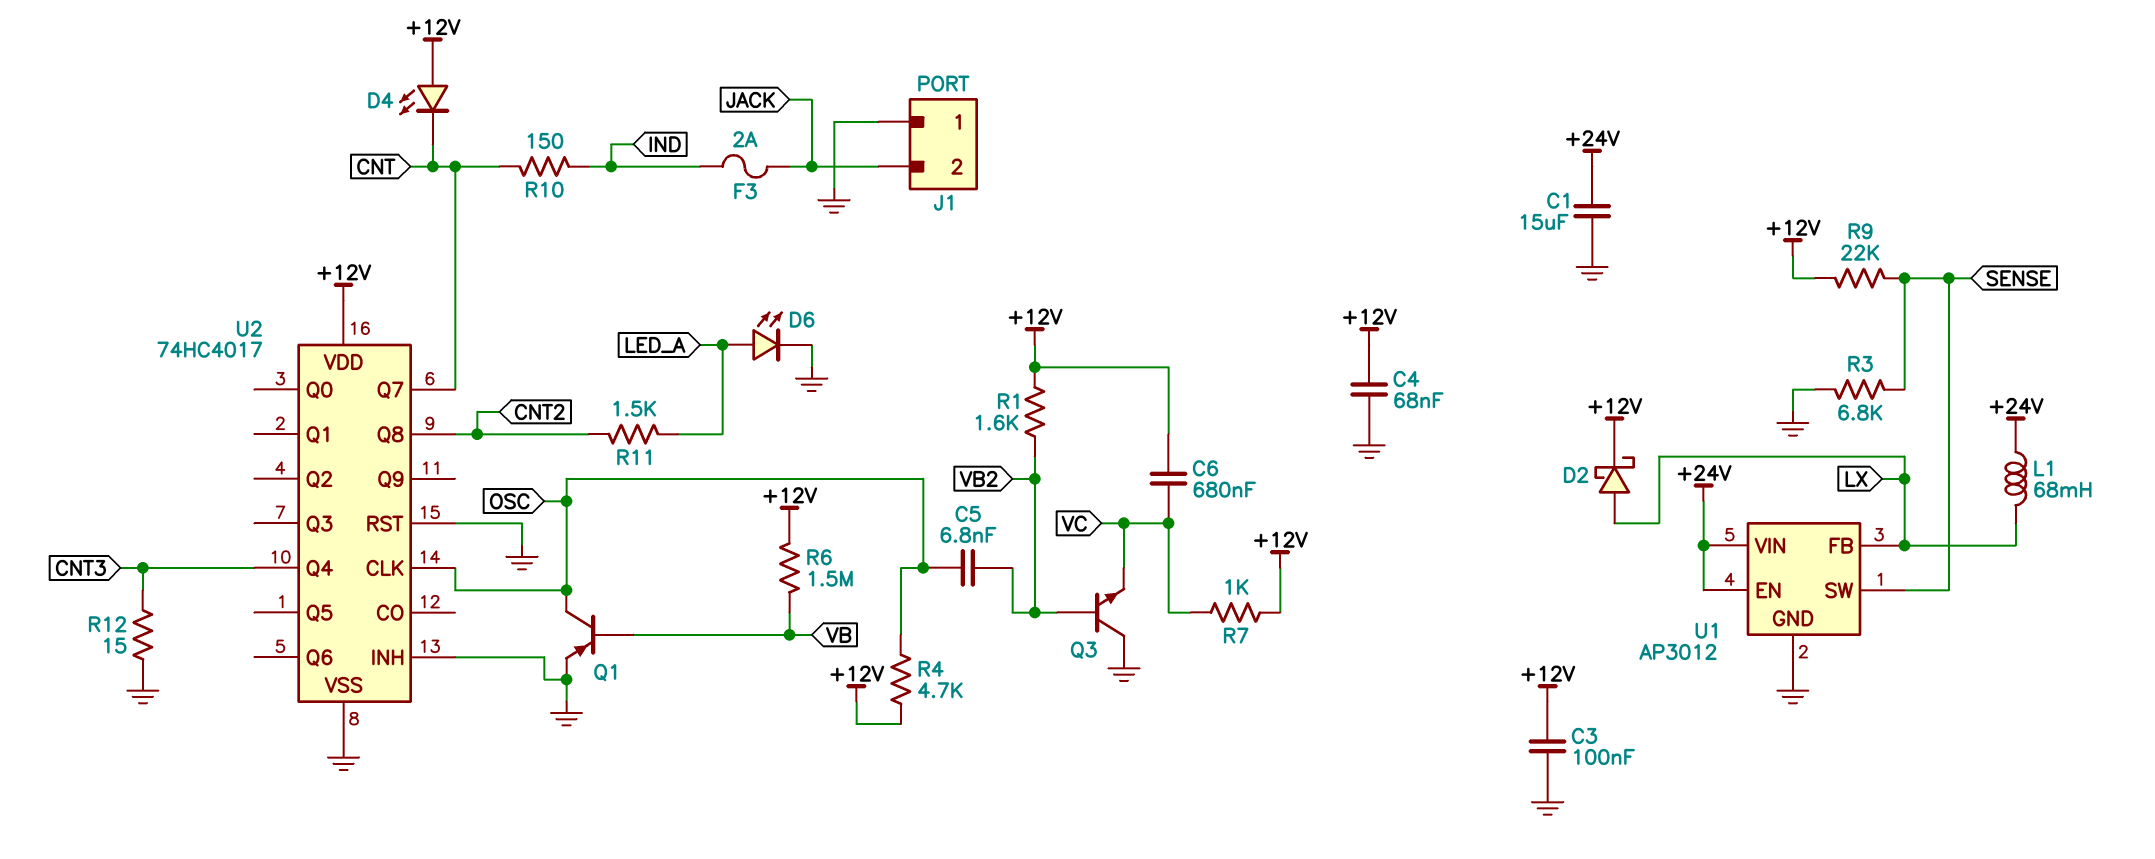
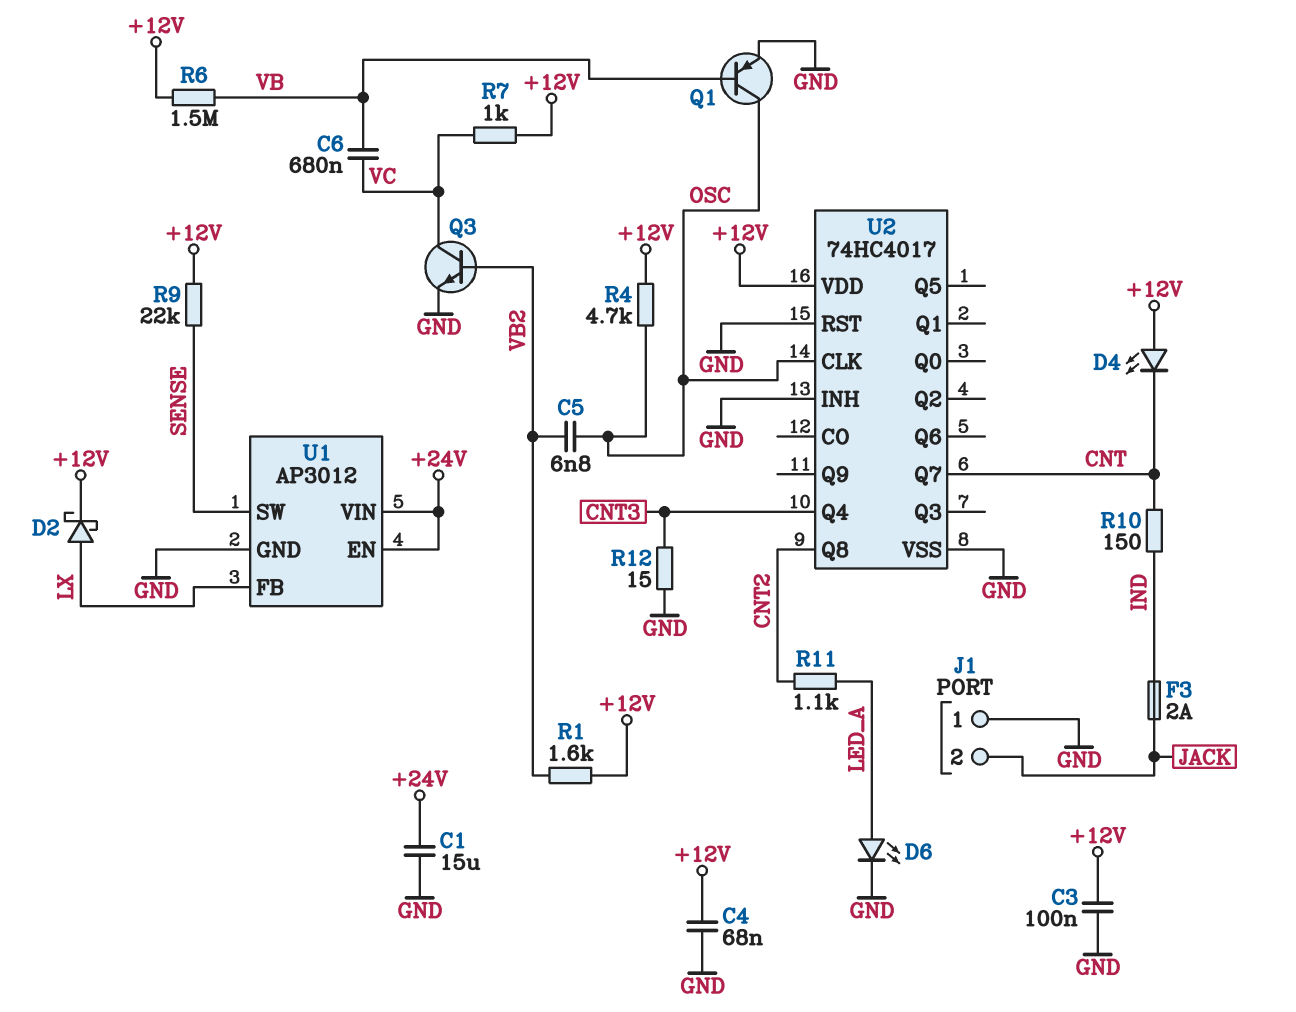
C6: 680nF (+12V, VC) -> 680nF (VB, VC)
L1: 68mH (+24V, LX) -> none
Q3: NPN (B VB2, C GND, E VC) -> NPN (B VB2, C VC, E GND)
R3: 6.8k (GND, SENSE) -> none
R11: 1.5k (CNT2, LED_A) -> 1.1k (CNT2, LED_A)

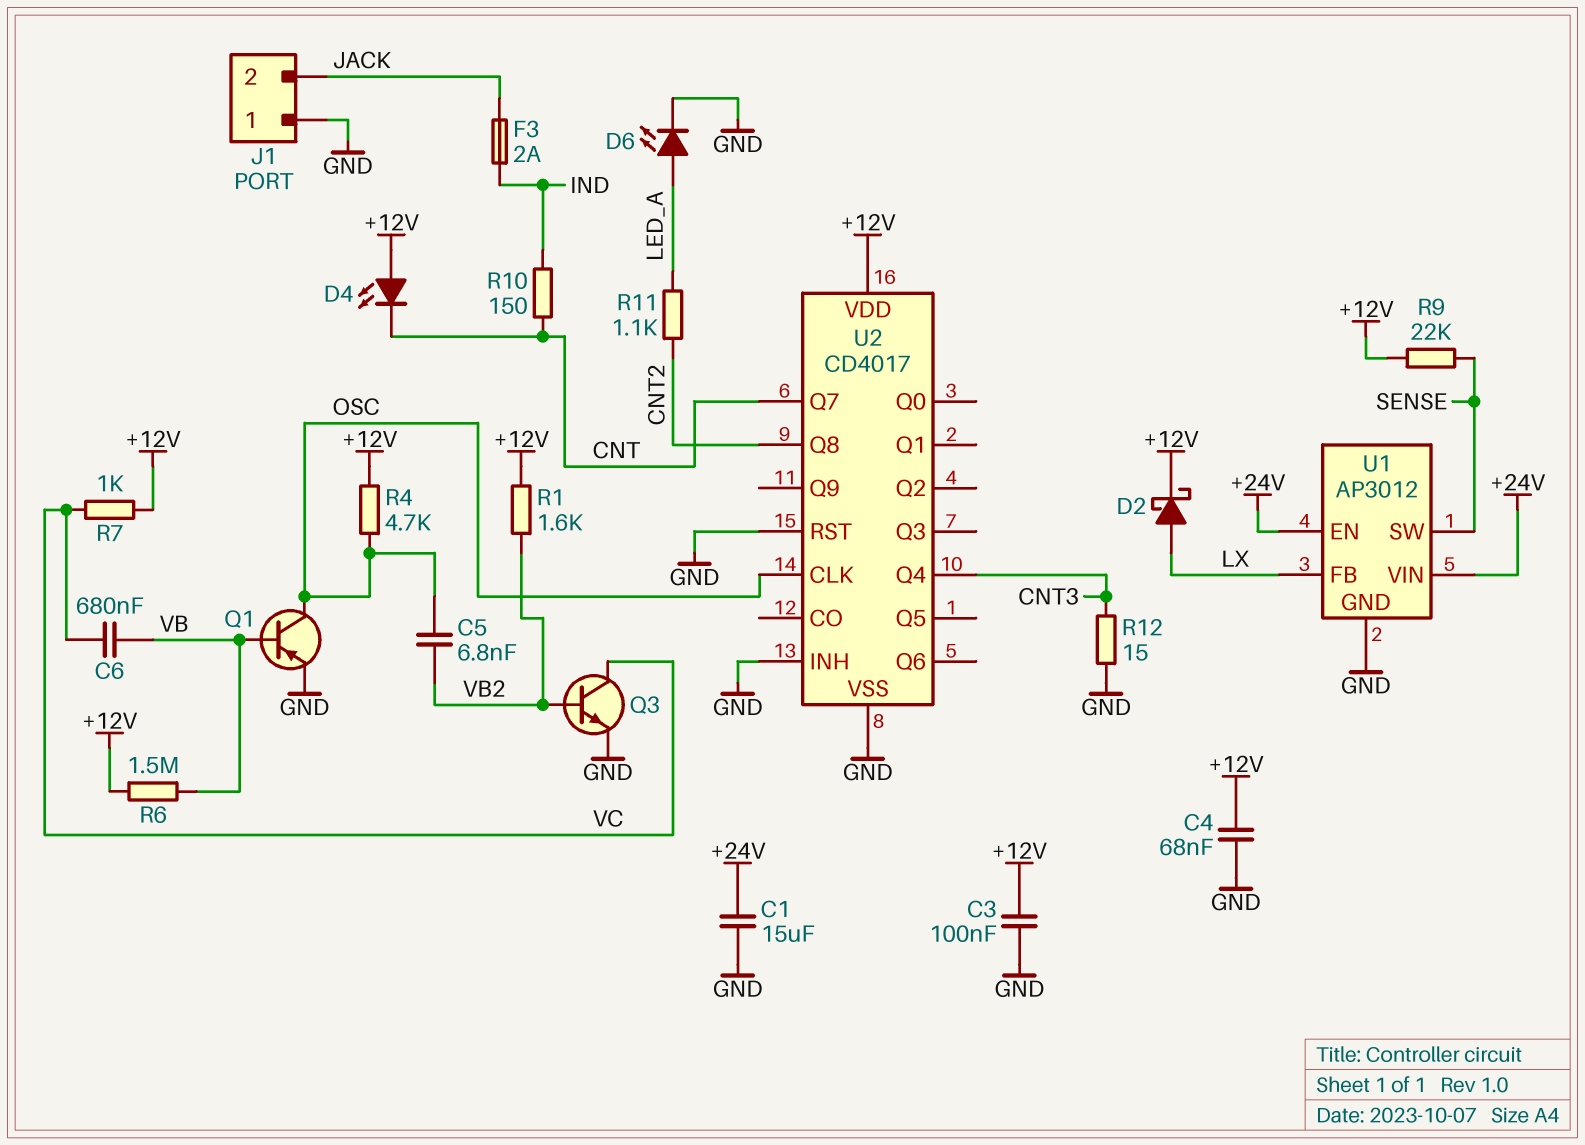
U2: 74HC4017 -> CD4017

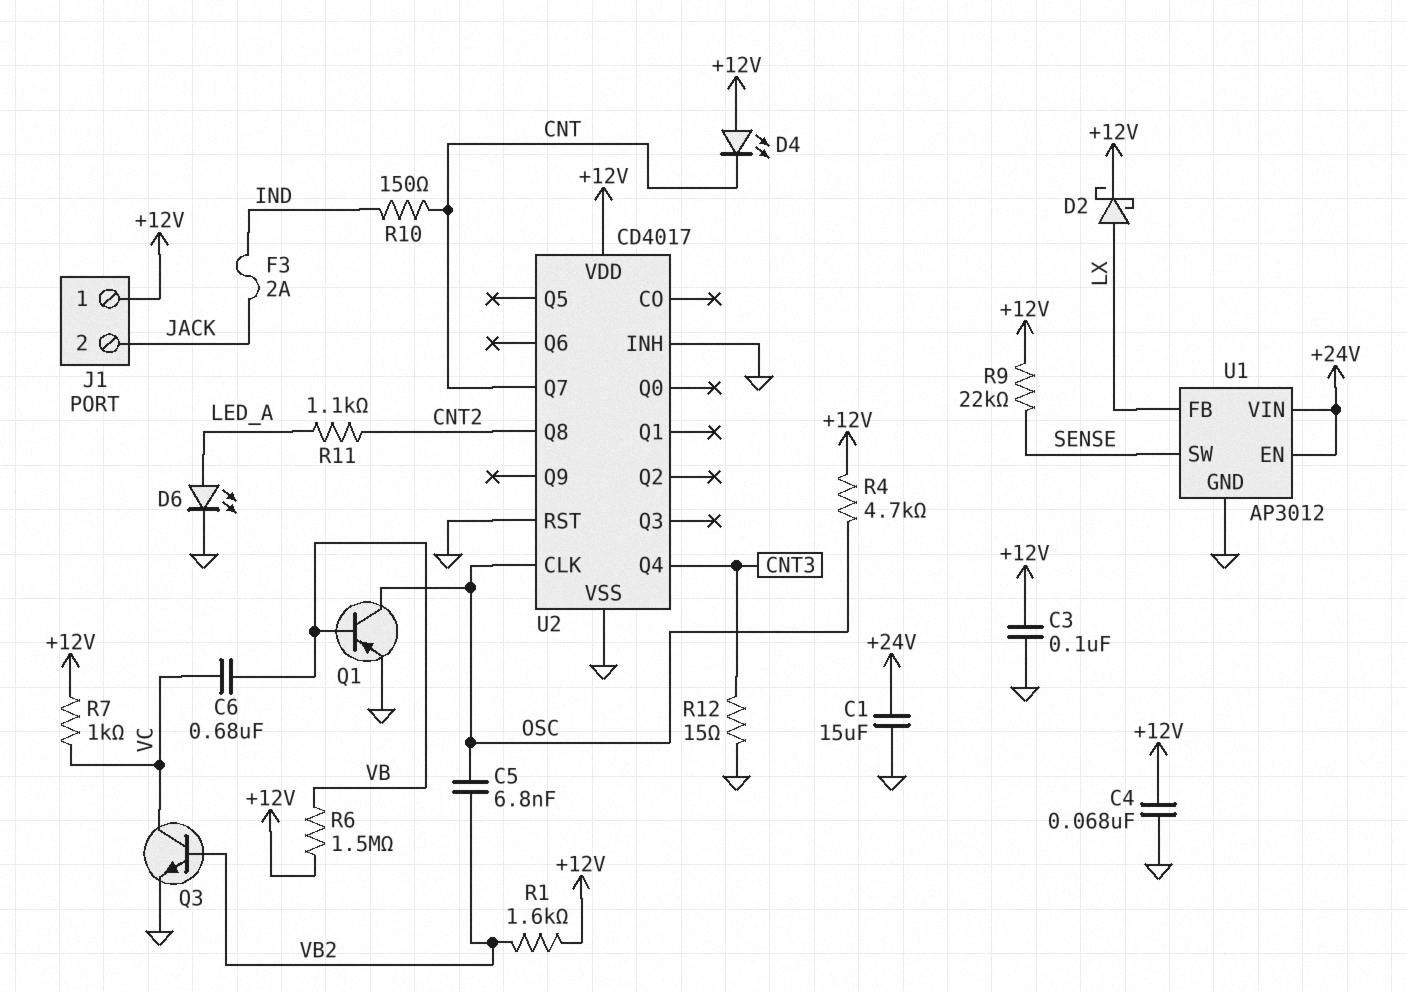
J1 pin 1: GND -> +12V

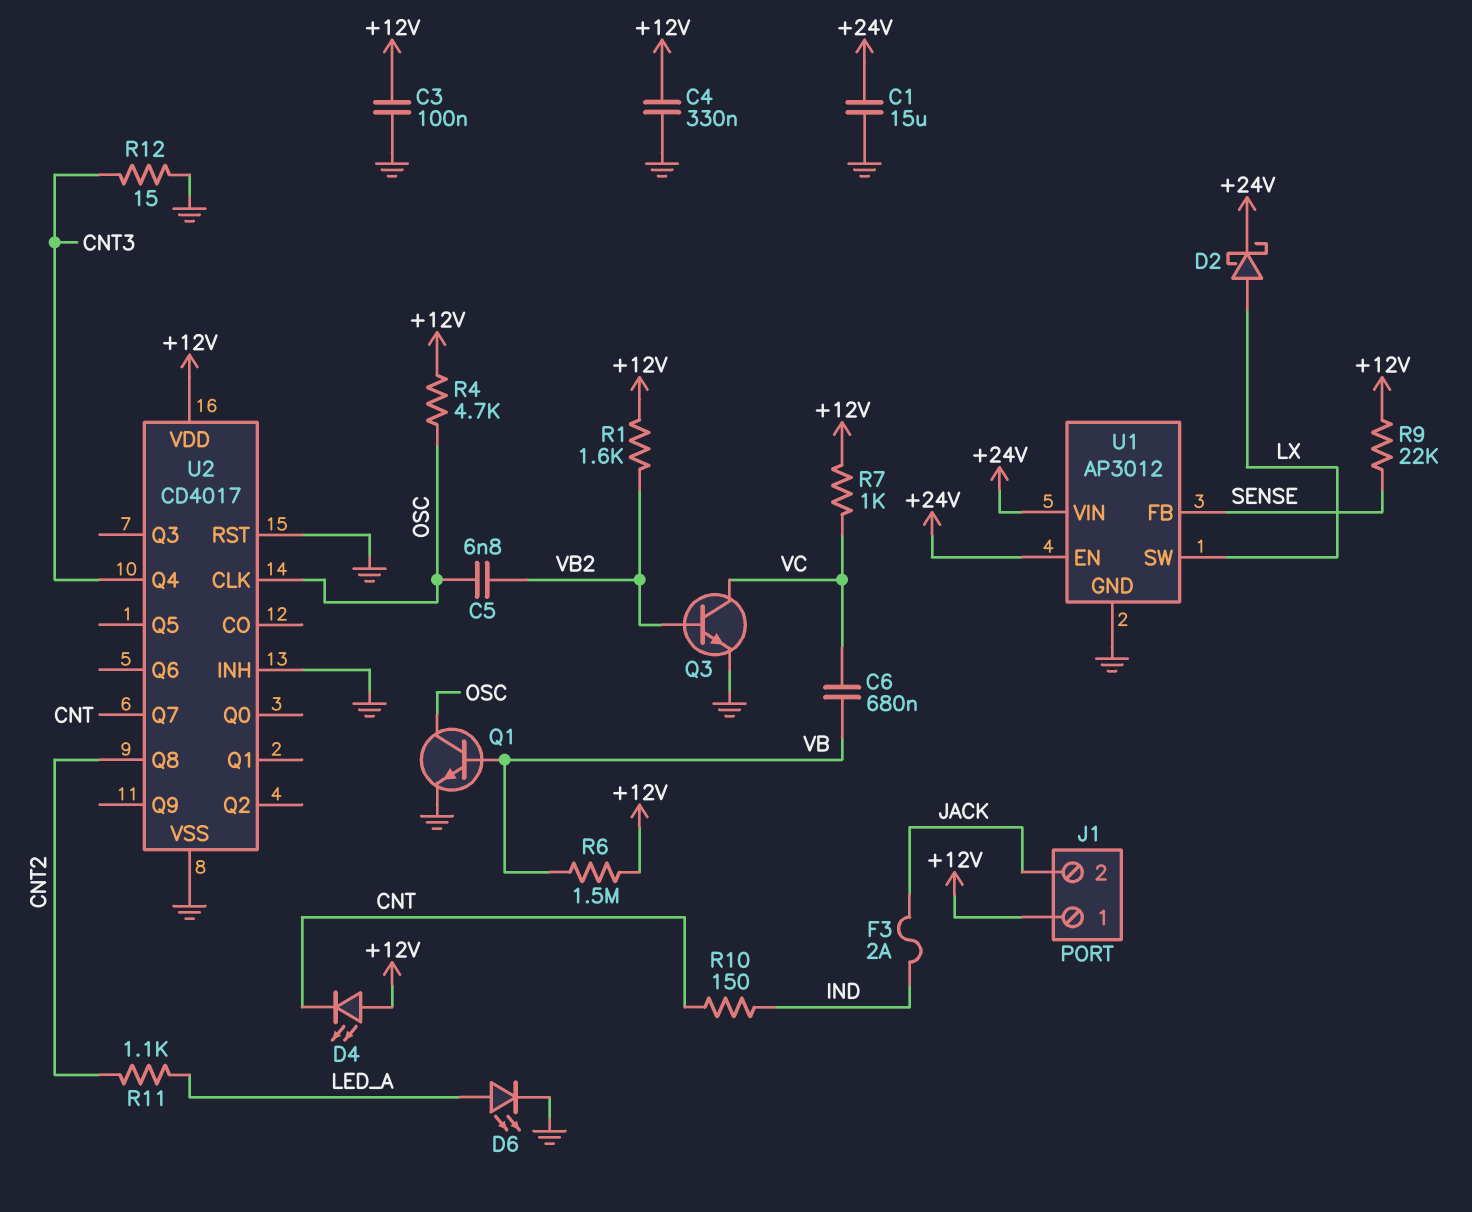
C4: 68nF (+12V, GND) -> 330nF (+12V, GND)
D2: schottky (A LX, K +12V) -> schottky (A LX, K +24V)
Q1: PNP (B VB, C OSC, E GND) -> NPN (B VB, C OSC, E GND)
U1 pin FB: LX -> SENSE
U1 pin SW: SENSE -> LX

